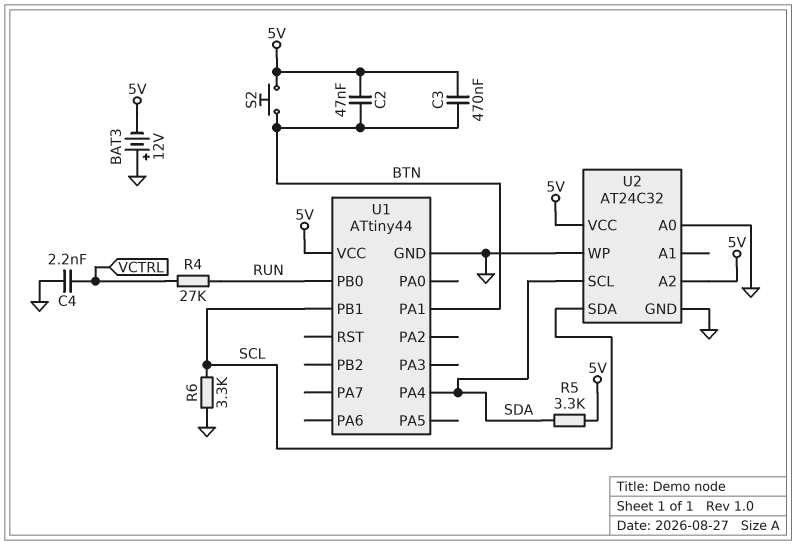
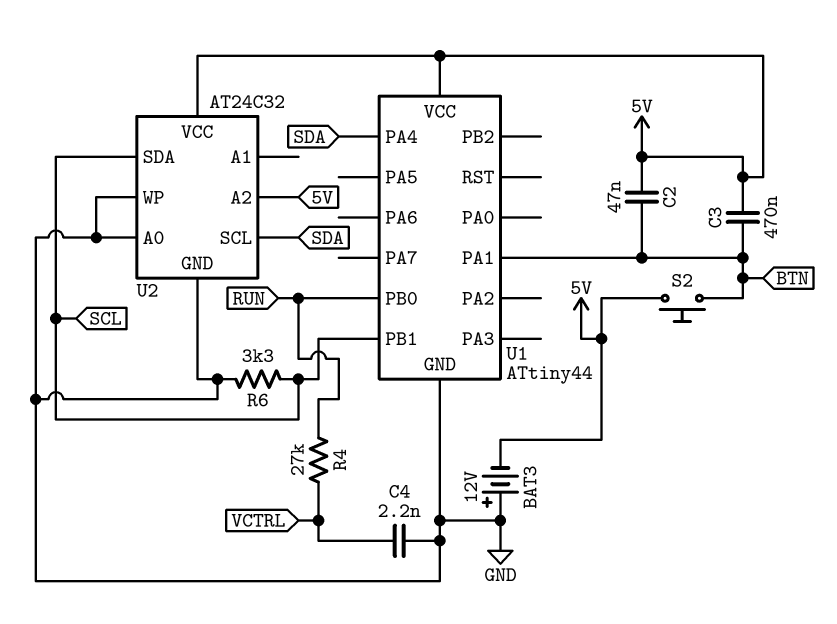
R5: 3.3k (5V, SDA) -> none

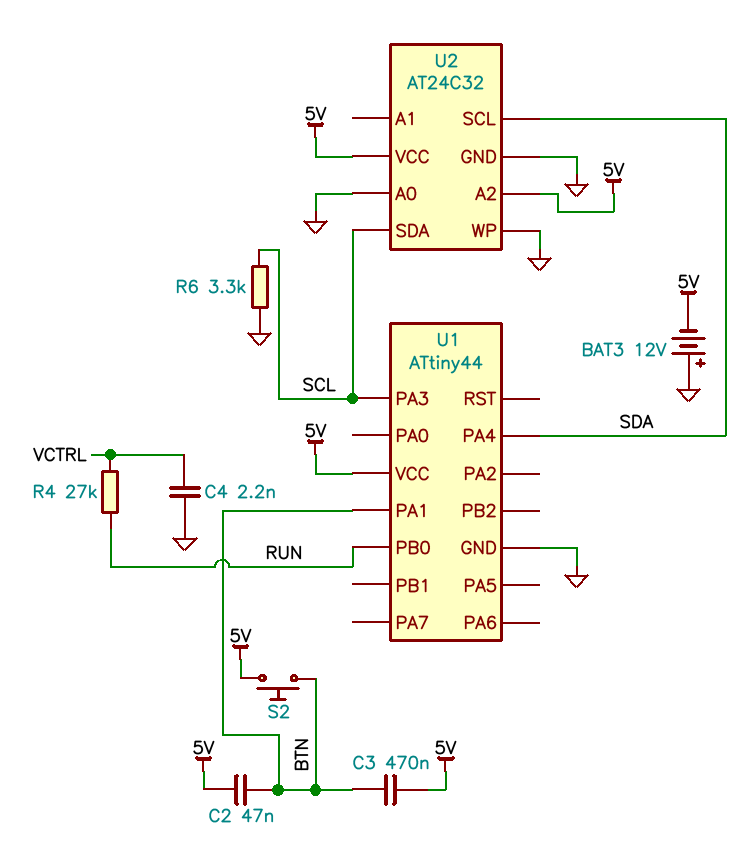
U1 pin PA3: none -> SCL
U1 pin PB1: SCL -> none

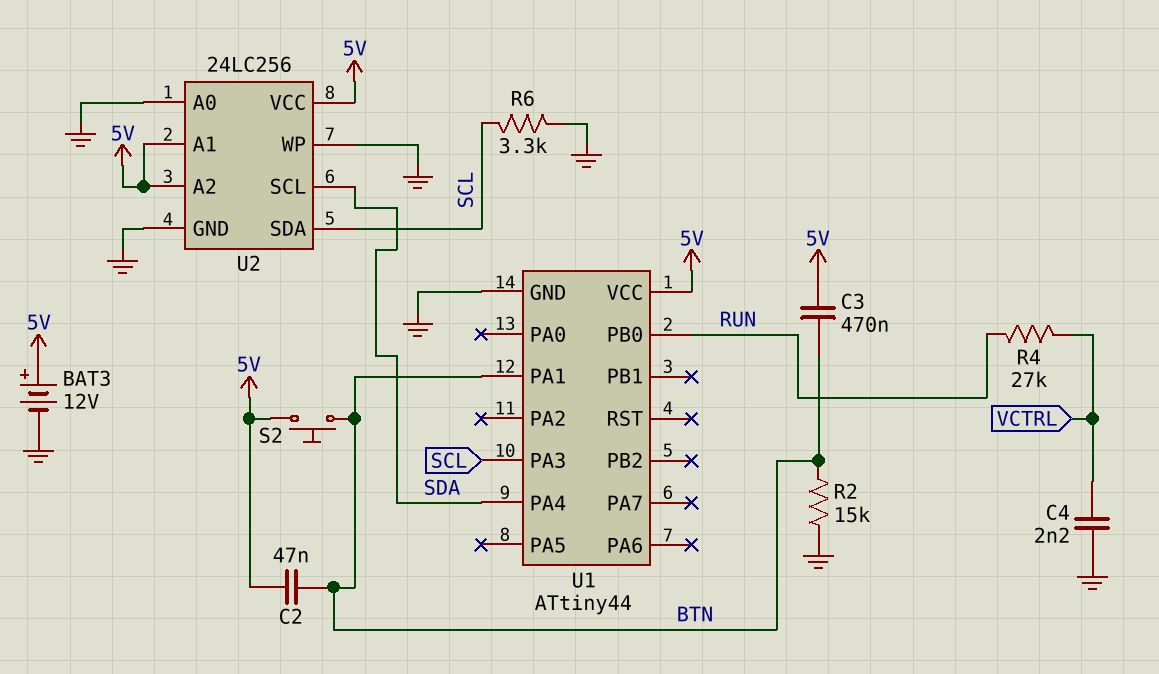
BAT3: 12V (plus GND, minus 5V) -> 12V (plus 5V, minus GND)
R2: none -> 15k (BTN, GND)
U2: AT24C32 -> 24LC256
U2 pin A1: none -> 5V

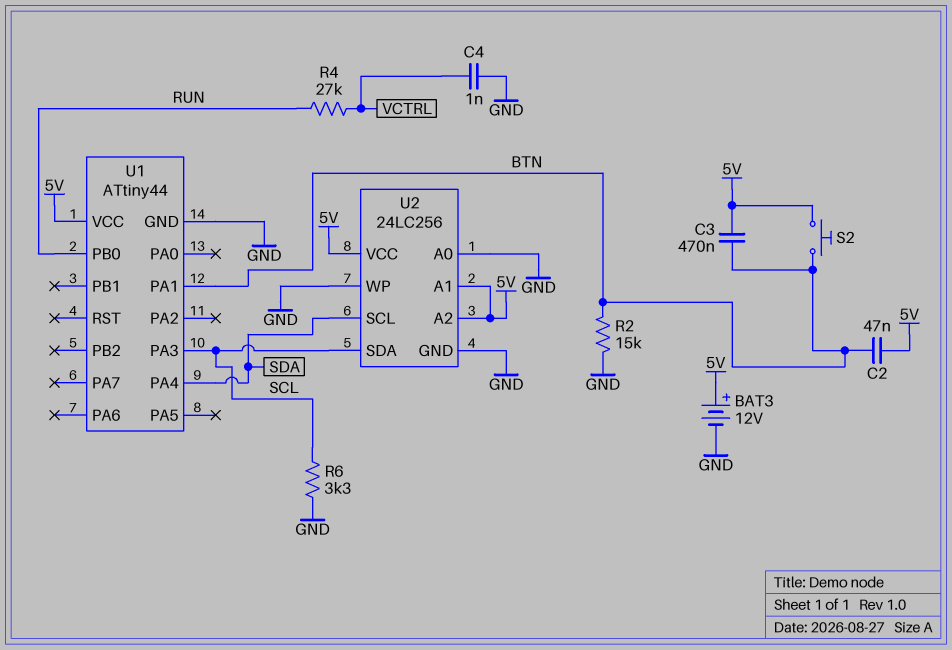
C4: 2.2nF (GND, VCTRL) -> 1nF (GND, VCTRL)

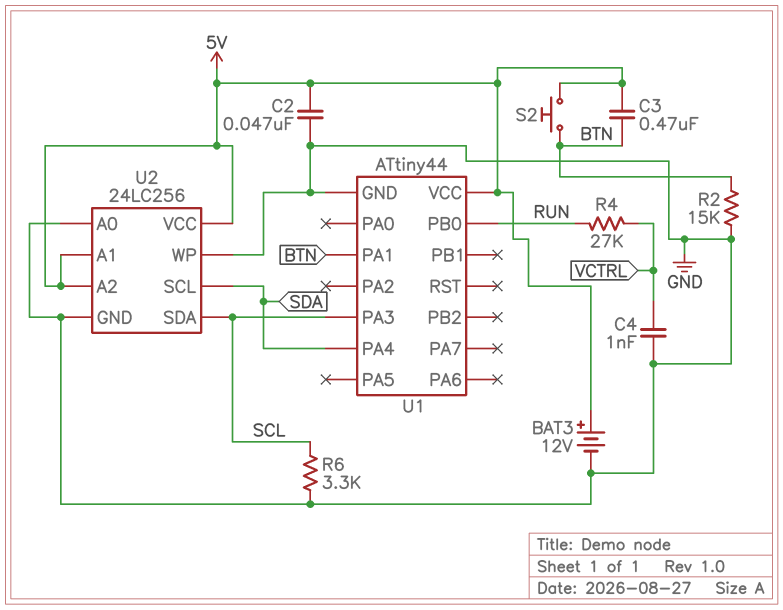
C2: 47nF (5V, BTN) -> 47nF (5V, GND)

